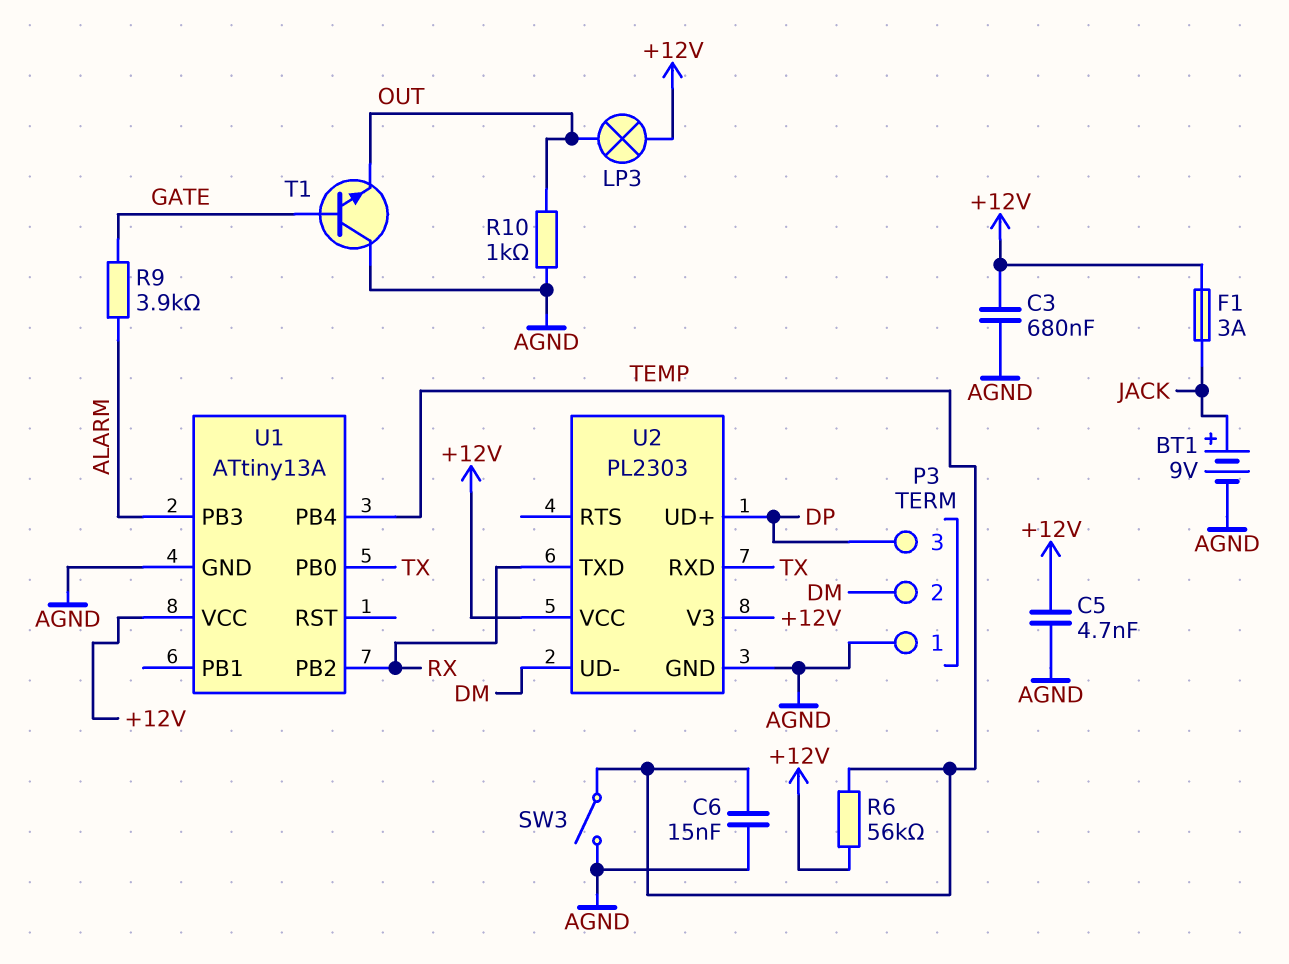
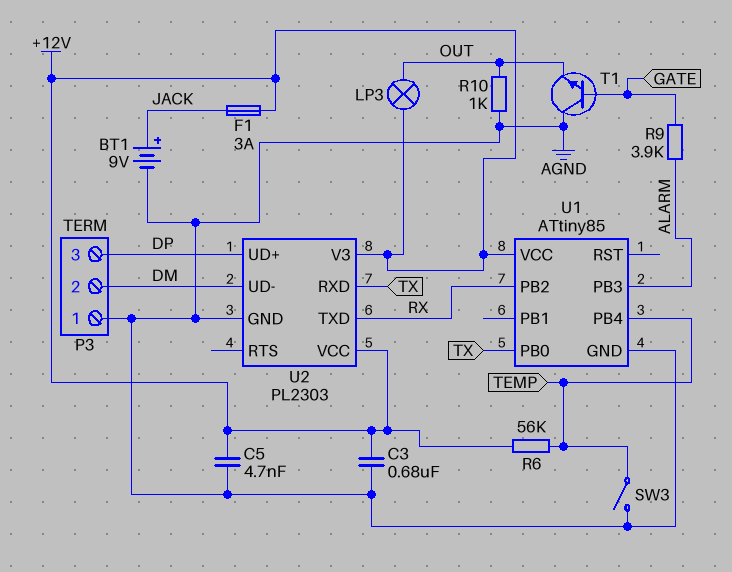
C6: 15nF (AGND, TEMP) -> none
U1: ATtiny13A -> ATtiny85

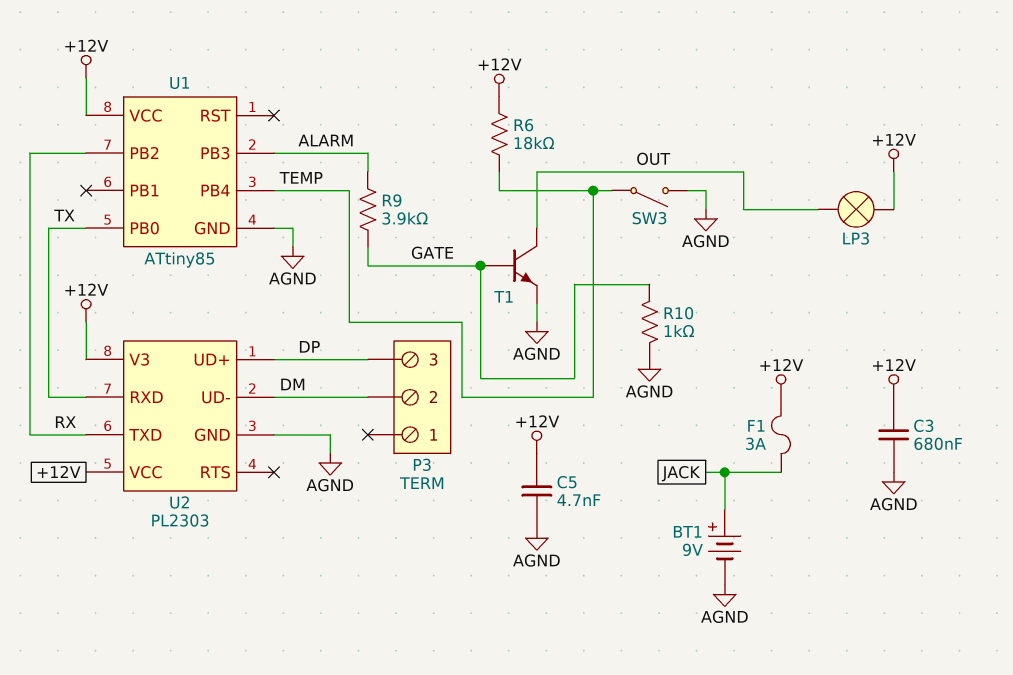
P3 pin 1: AGND -> none
R6: 56k (+12V, TEMP) -> 18k (+12V, TEMP)
R10: 1k (AGND, OUT) -> 1k (AGND, GATE)
T1: NPN (B GATE, C AGND, E OUT) -> NPN (B GATE, C OUT, E AGND)

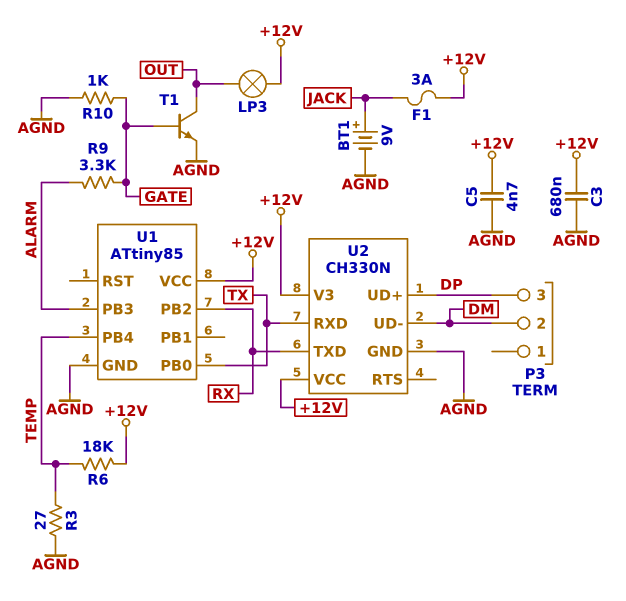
R3: none -> 27 (AGND, TEMP)
R9: 3.9k (ALARM, GATE) -> 3.3k (ALARM, GATE)
SW3: switch (AGND, TEMP) -> none
U2: PL2303 -> CH330N

